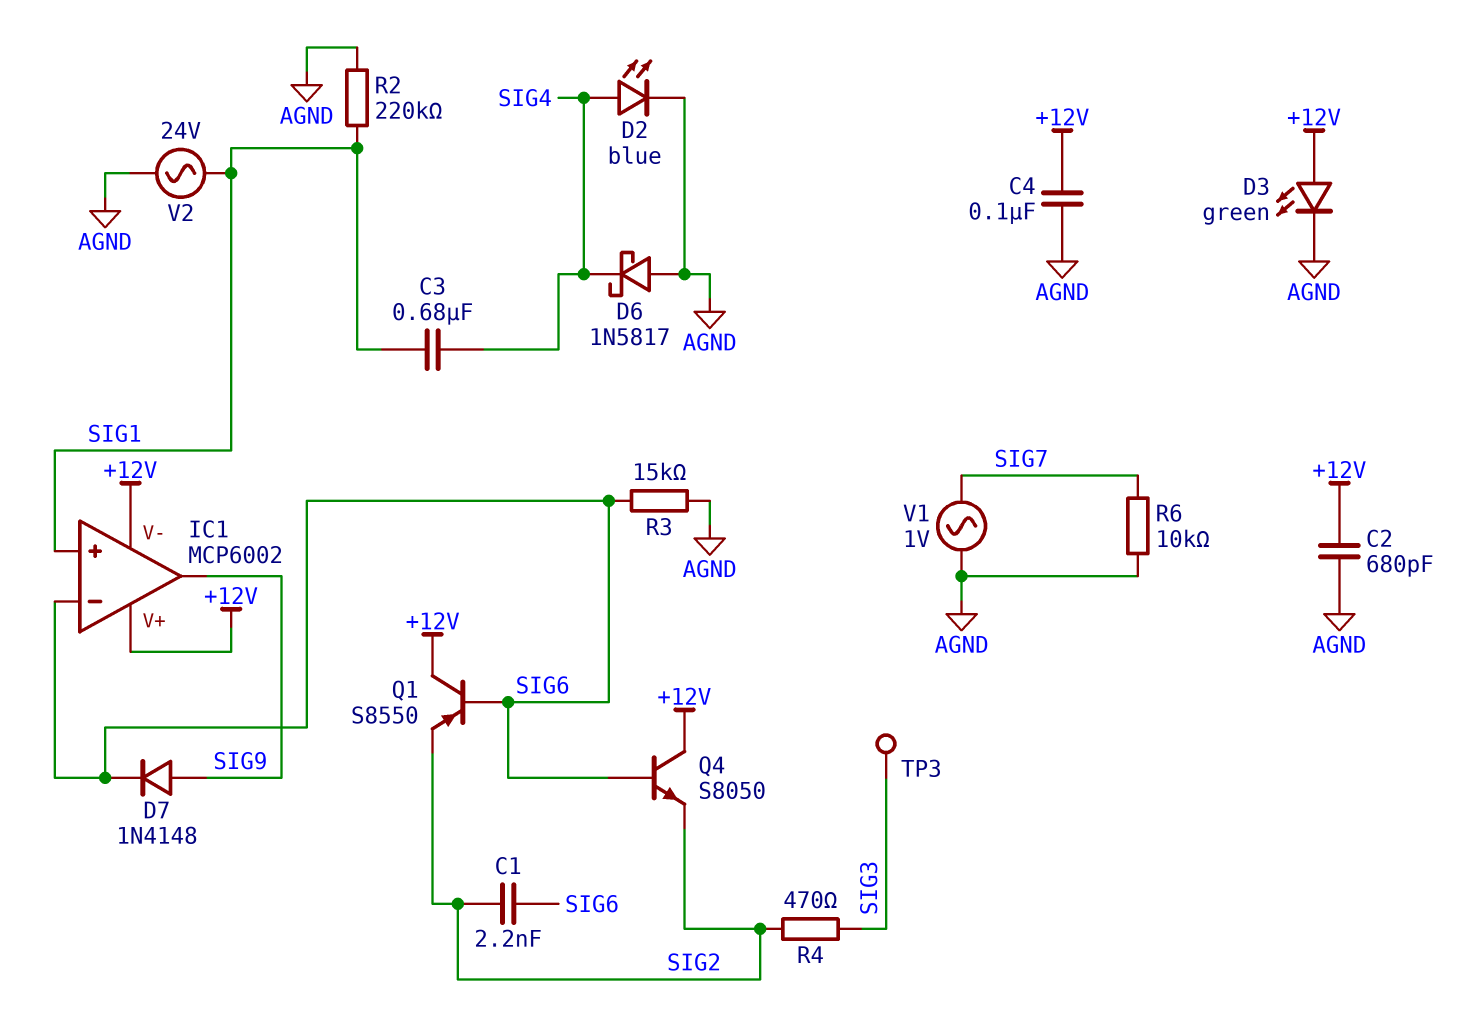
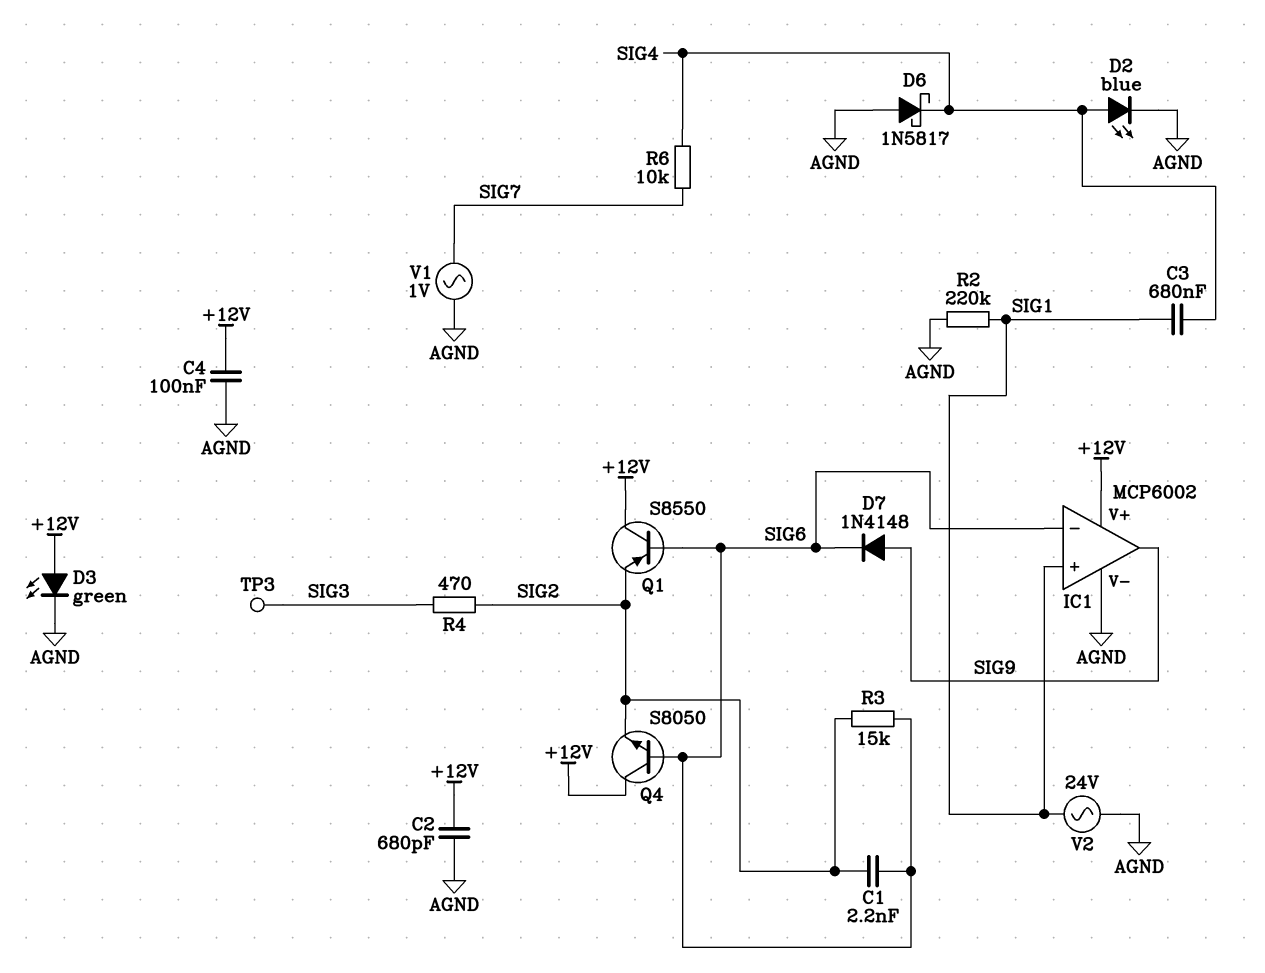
IC1 pin V-: +12V -> AGND
R3: 15k (AGND, SIG6) -> 15k (SIG2, SIG6)
R6: 10k (AGND, SIG7) -> 10k (SIG4, SIG7)

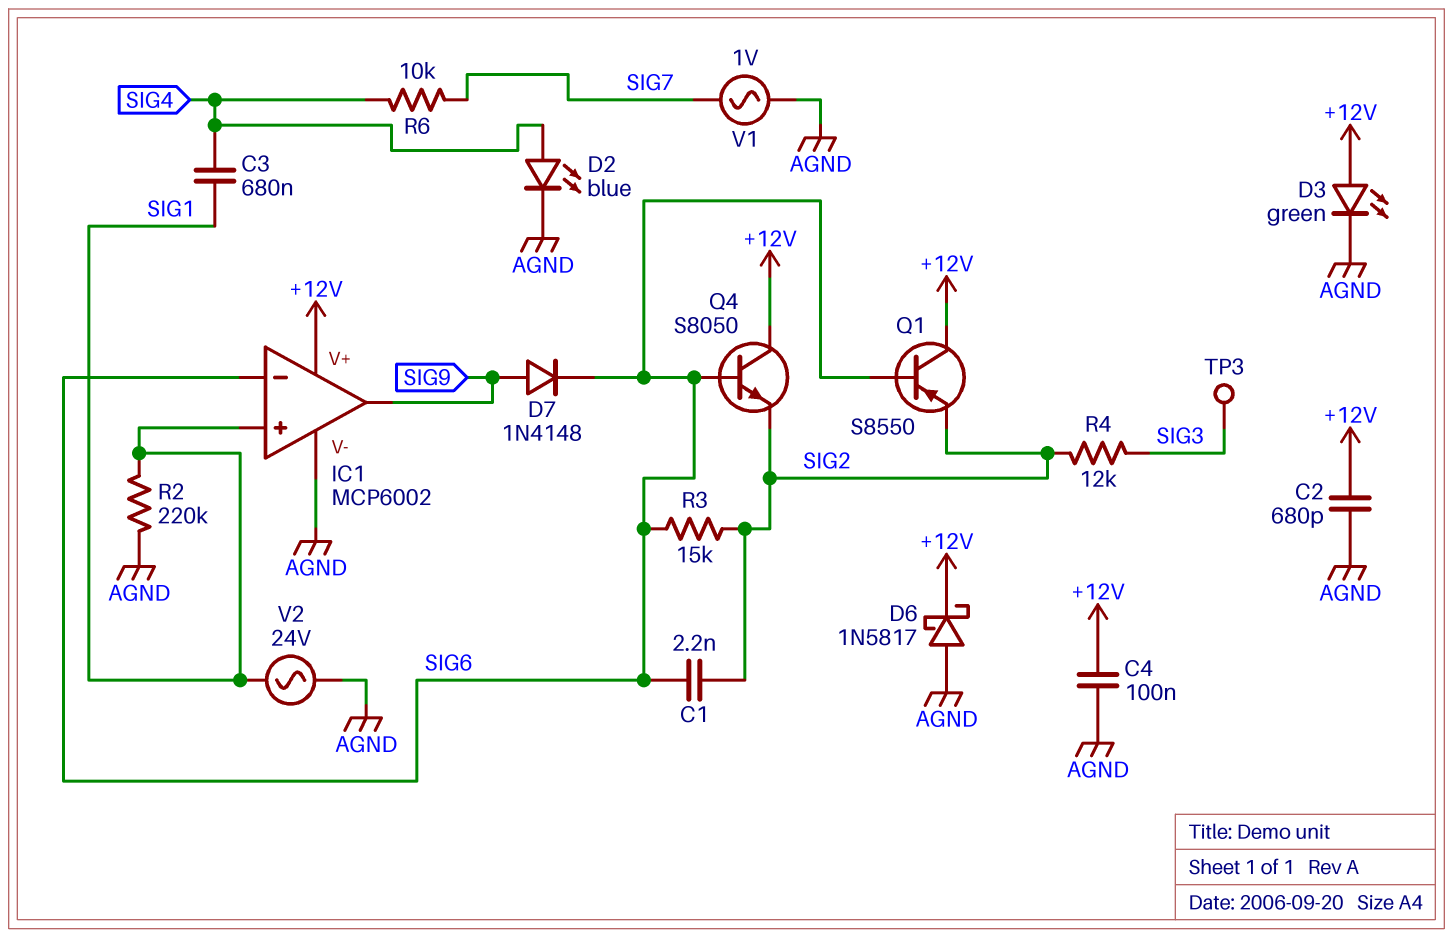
D6: schottky 1N5817 (A AGND, K SIG4) -> schottky 1N5817 (A AGND, K +12V)
R4: 470 (SIG2, SIG3) -> 12k (SIG2, SIG3)

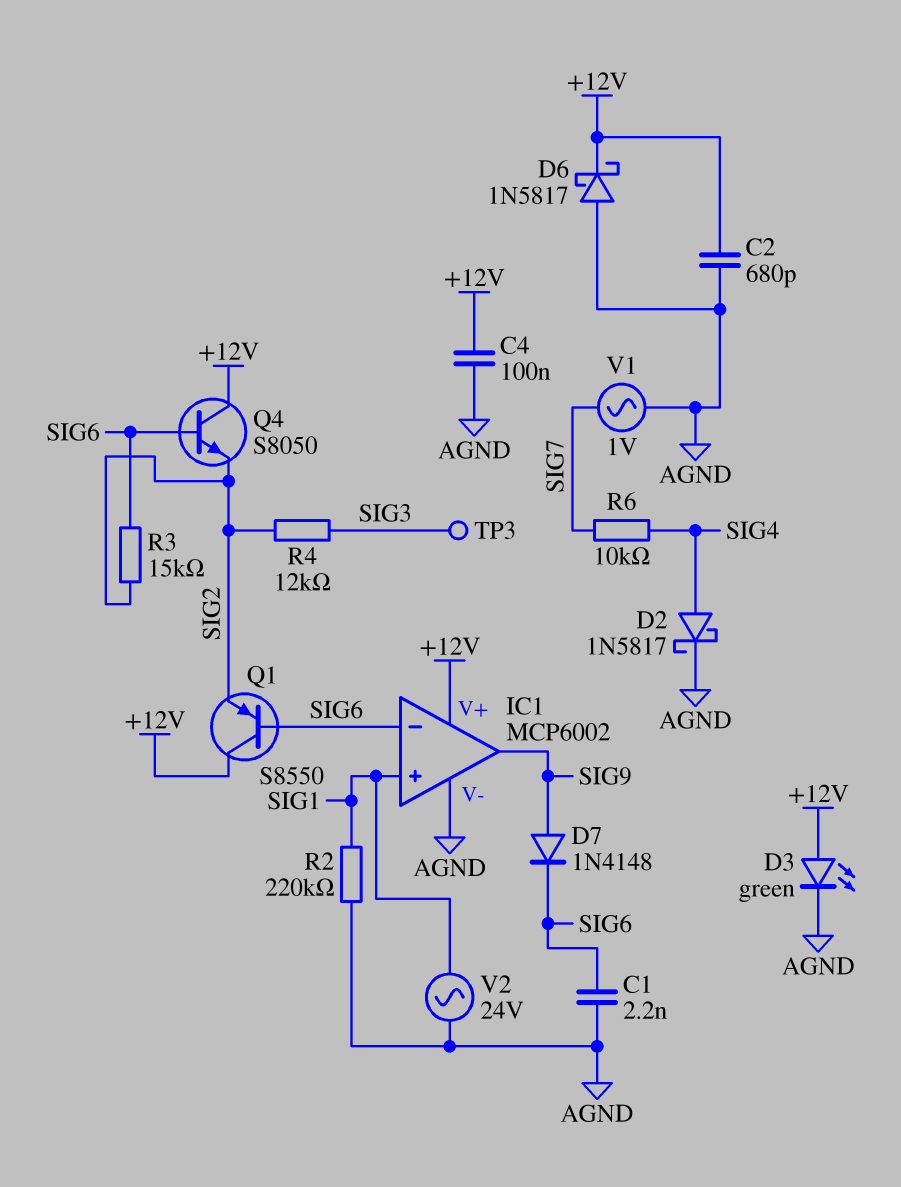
C1: 2.2nF (SIG2, SIG6) -> 2.2nF (AGND, SIG6)
C3: 680nF (SIG1, SIG4) -> none
D2: LED blue (A SIG4, K AGND) -> schottky 1N5817 (A SIG4, K AGND)

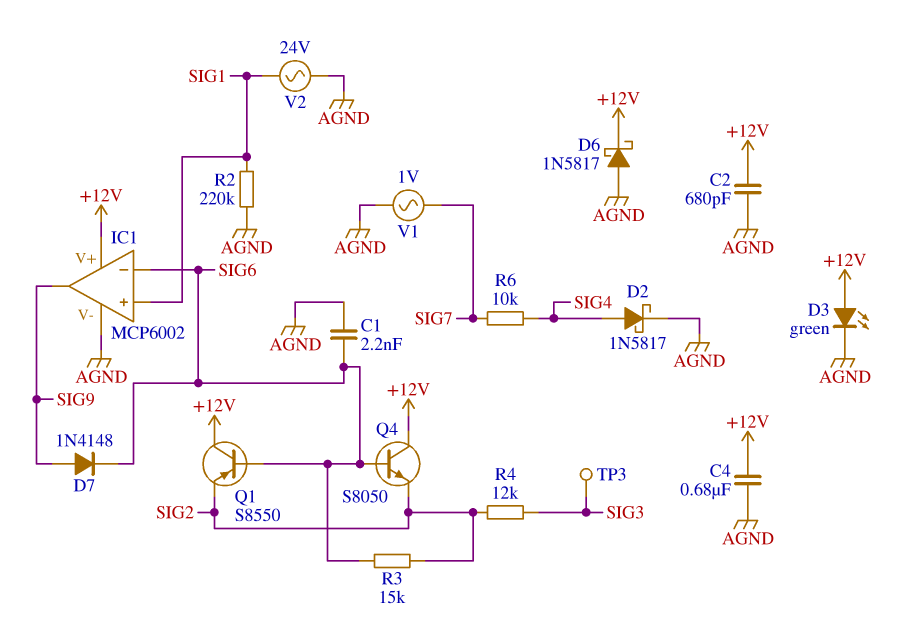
C4: 100nF (+12V, AGND) -> 680nF (+12V, AGND)

